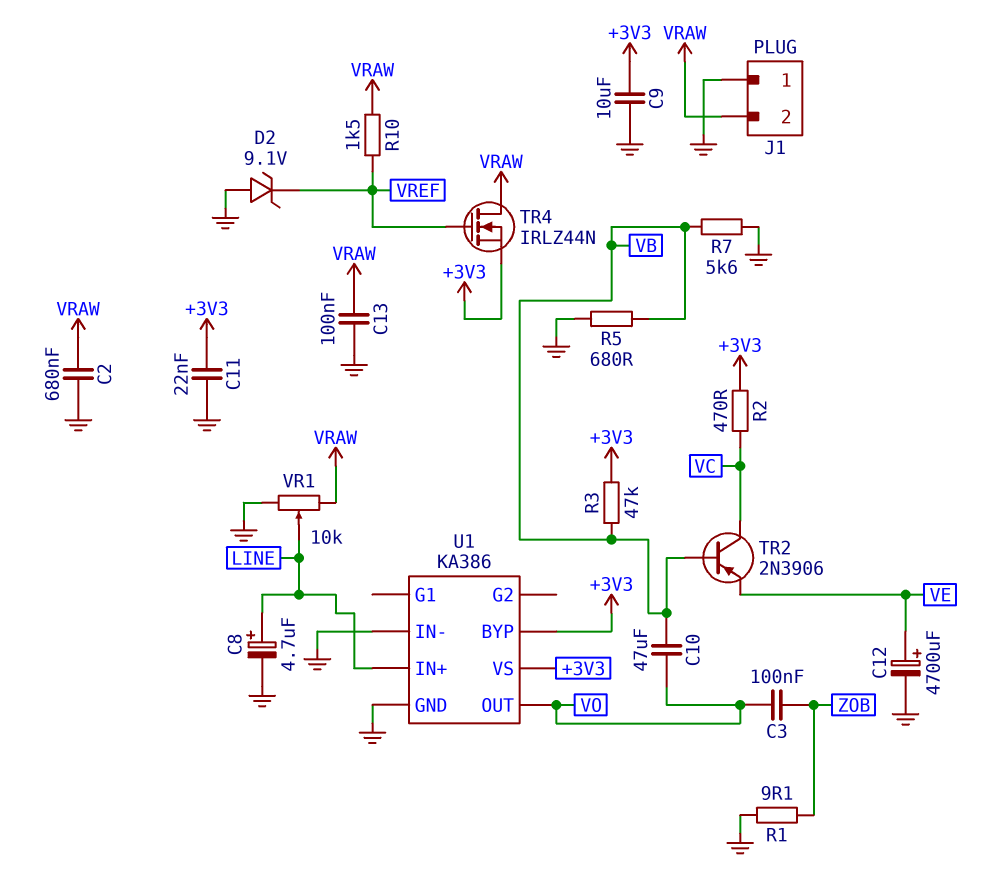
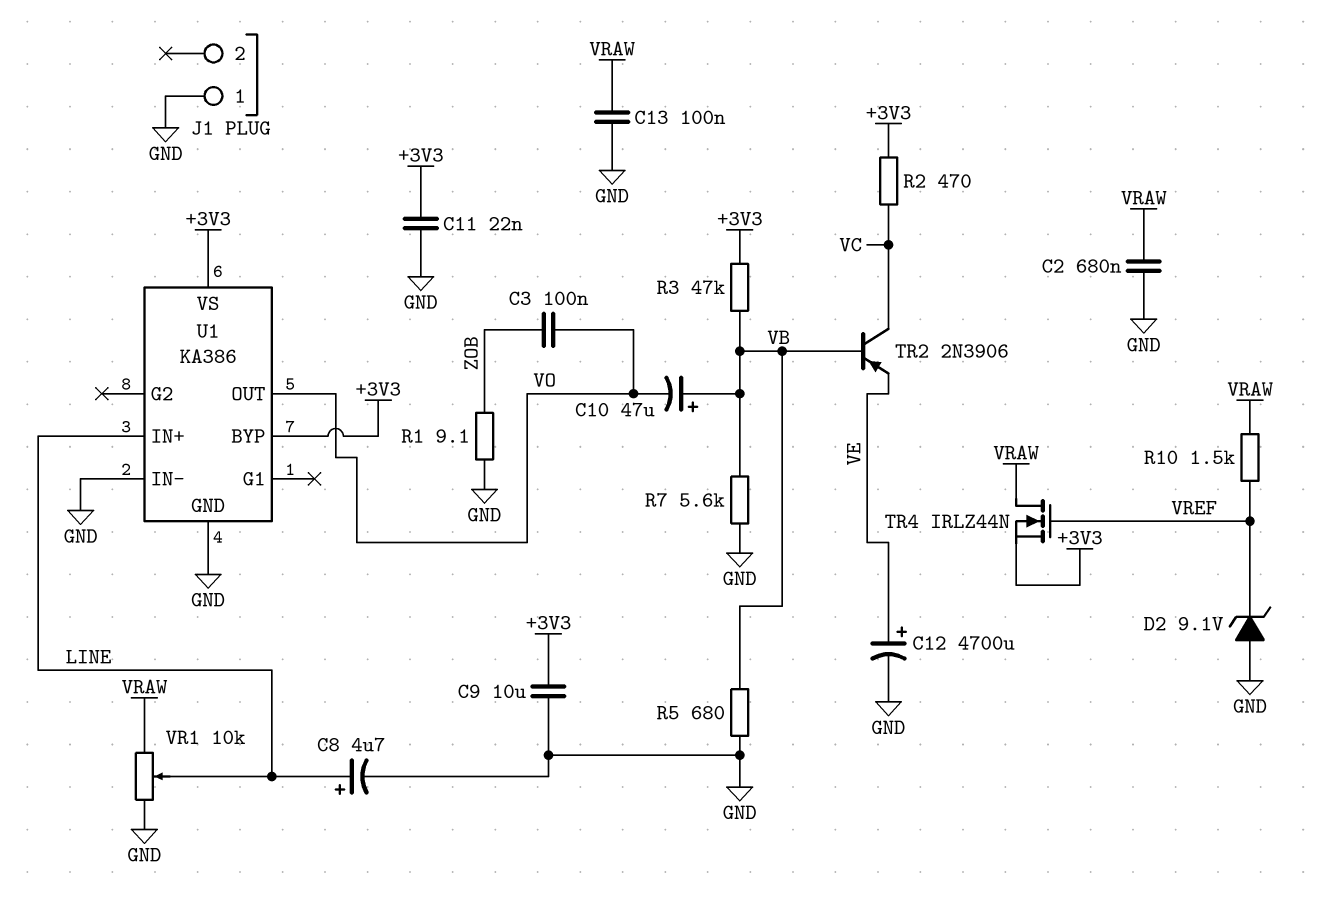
C10: 47uF (VB, VO) -> 47uF (plus VB, minus VO)
J1 pin 2: VRAW -> none

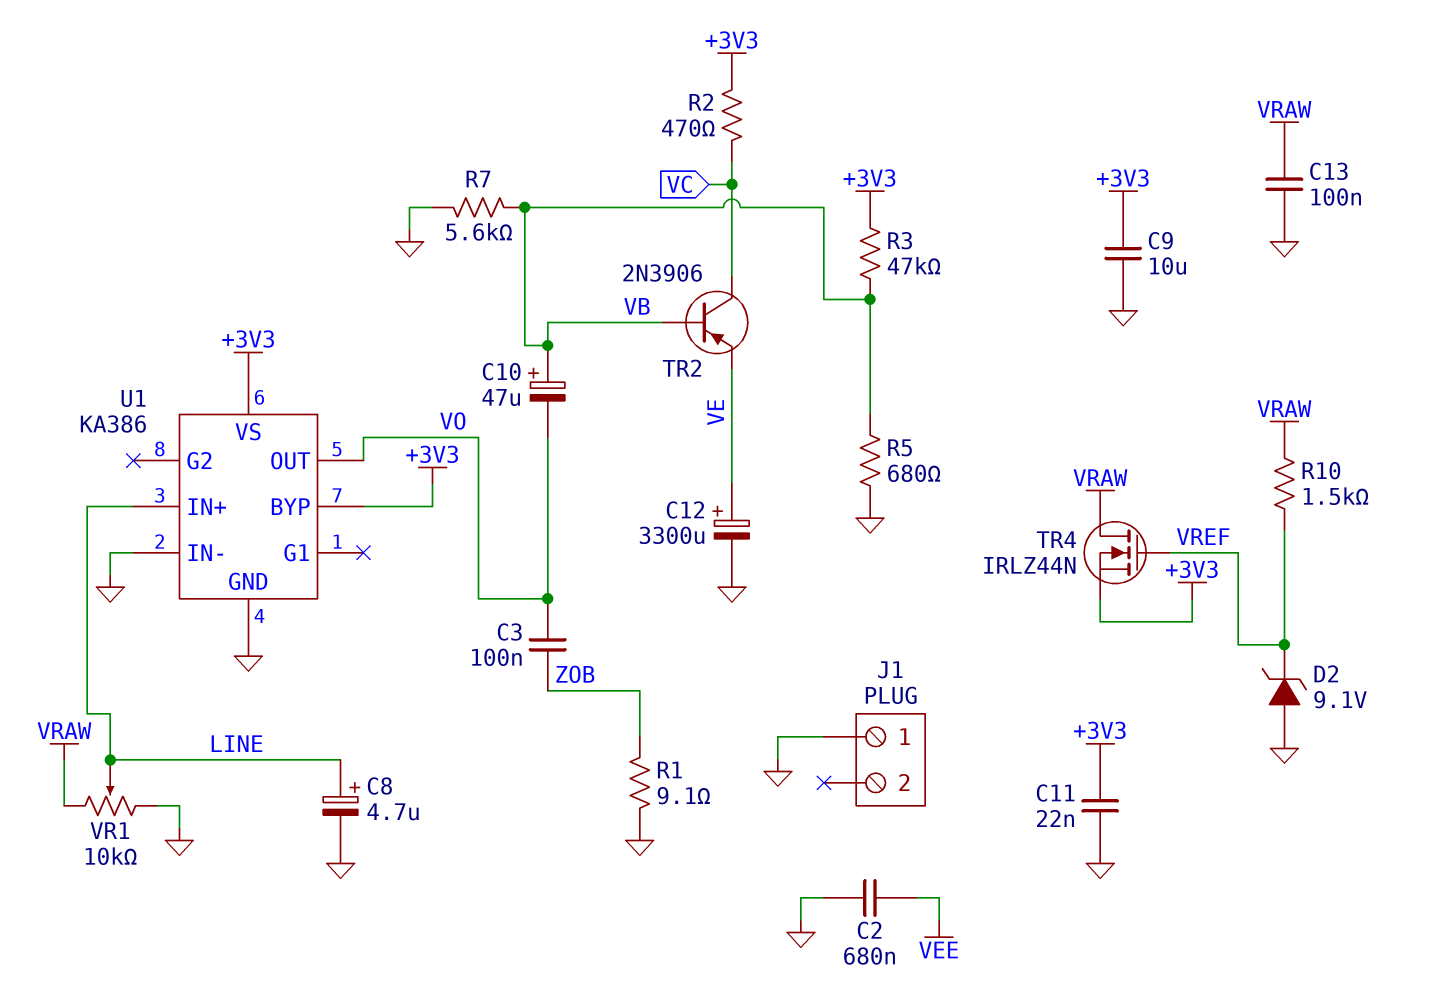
C2: 680nF (GND, VRAW) -> 680nF (GND, VEE)
C12: 4700uF (plus VE, minus GND) -> 3300uF (plus VE, minus GND)

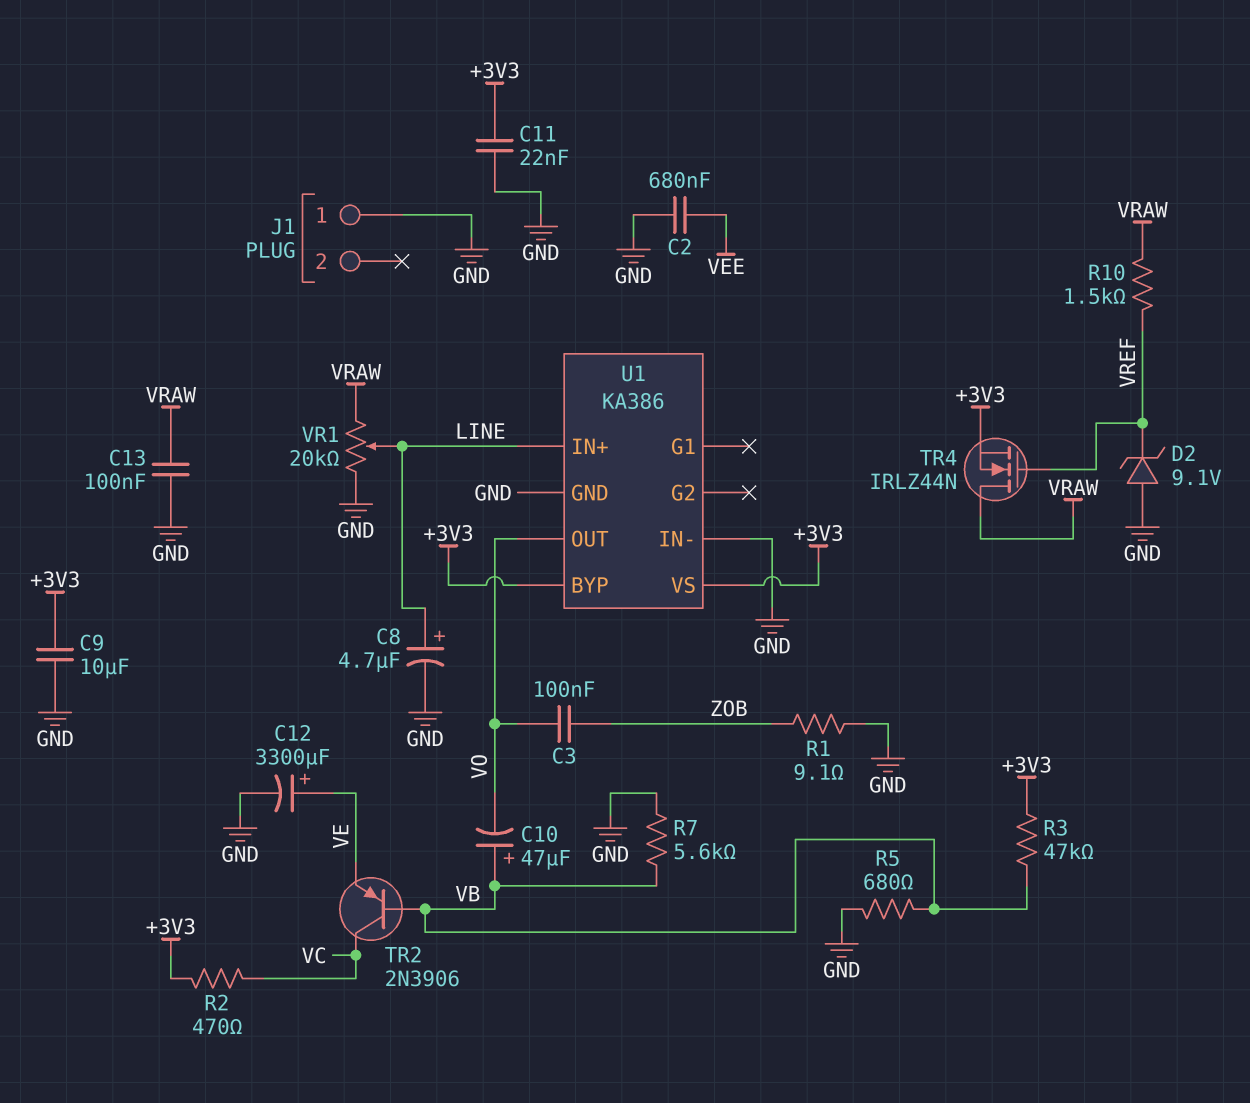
VR1: 10k (GND, VRAW, wiper LINE) -> 20k (GND, VRAW, wiper LINE)

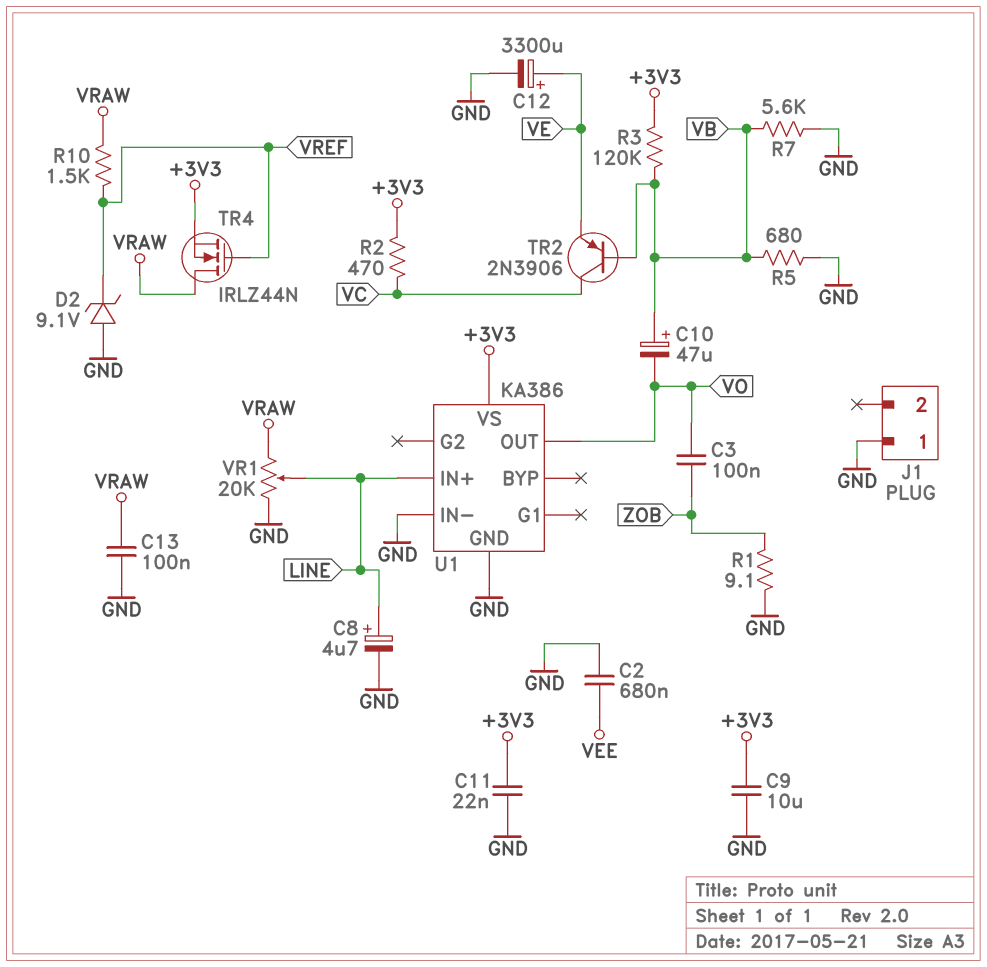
R3: 47k (+3V3, VB) -> 120k (+3V3, VB)
U1 pin BYP: +3V3 -> none

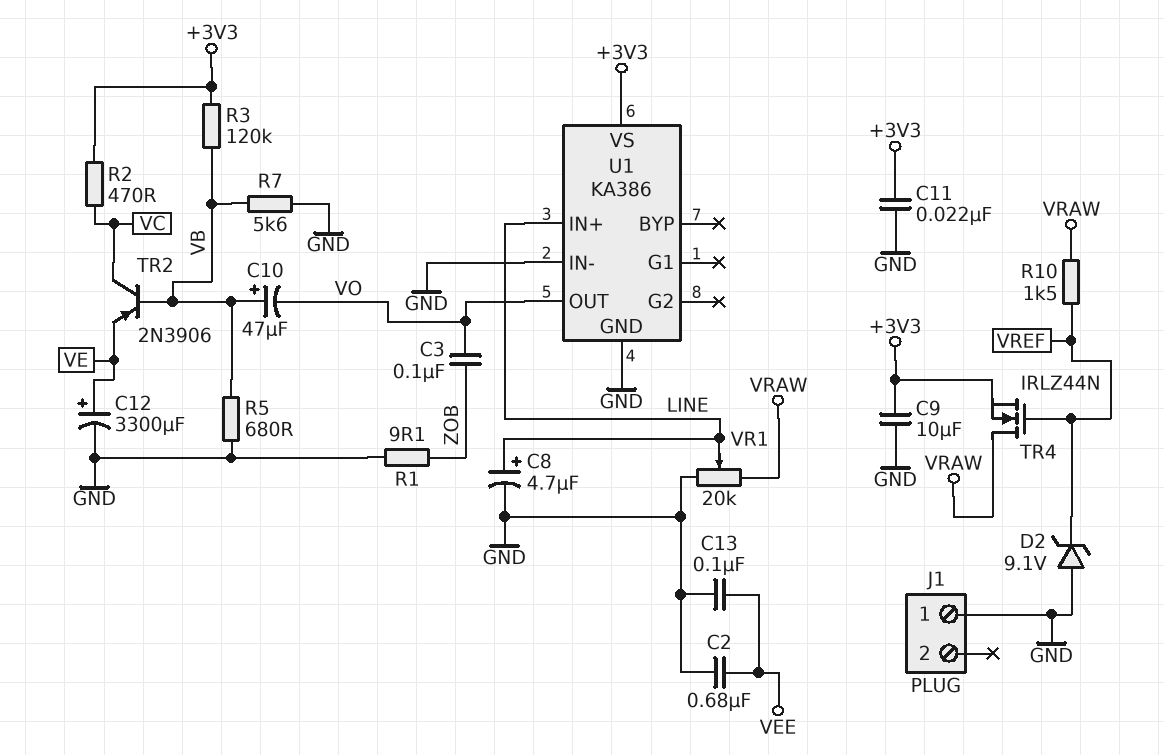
C13: 100nF (GND, VRAW) -> 100nF (GND, VEE)

